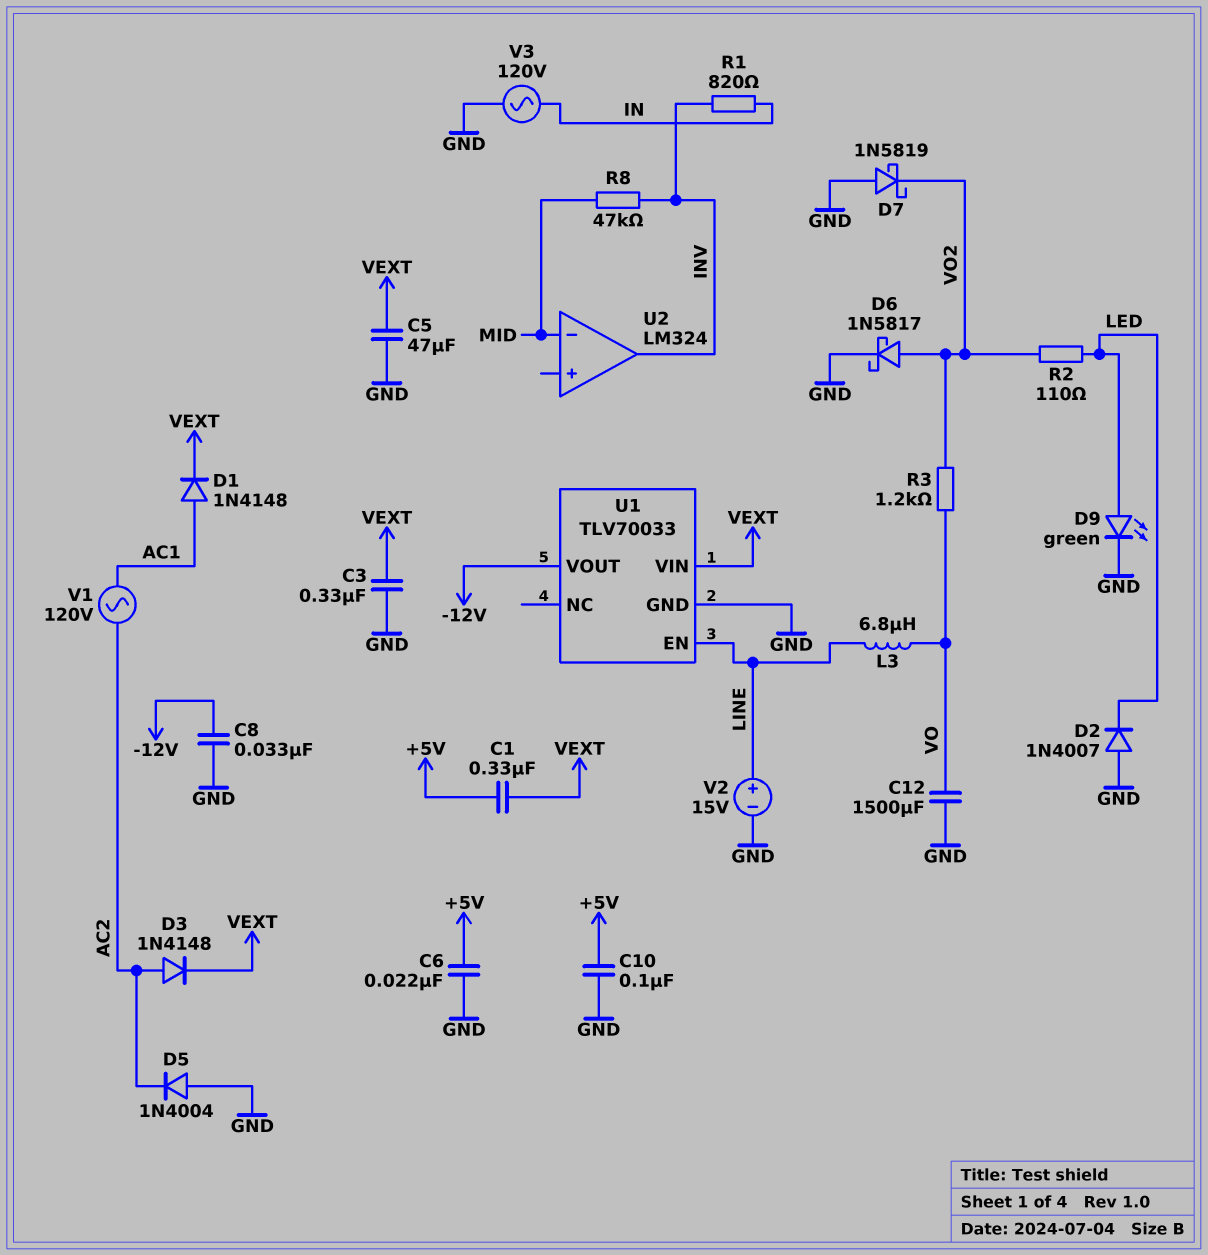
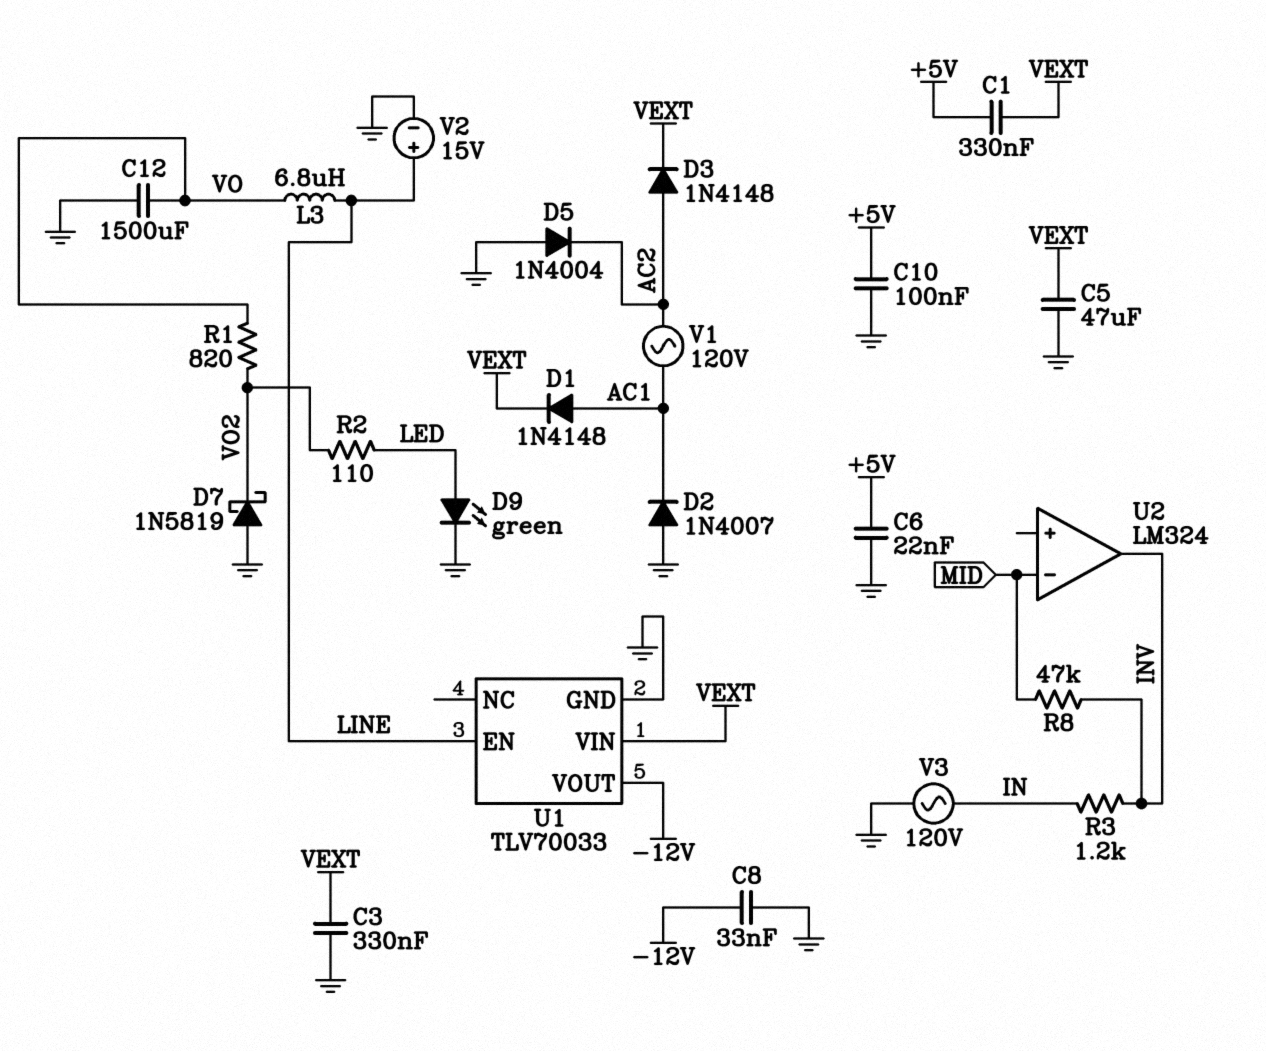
D2: diode 1N4007 (A GND, K LED) -> diode 1N4007 (A GND, K AC1)
D6: schottky 1N5817 (A VO2, K GND) -> none
R1: 820 (IN, INV) -> 820 (VO, VO2)
R3: 1.2k (VO, VO2) -> 1.2k (IN, INV)

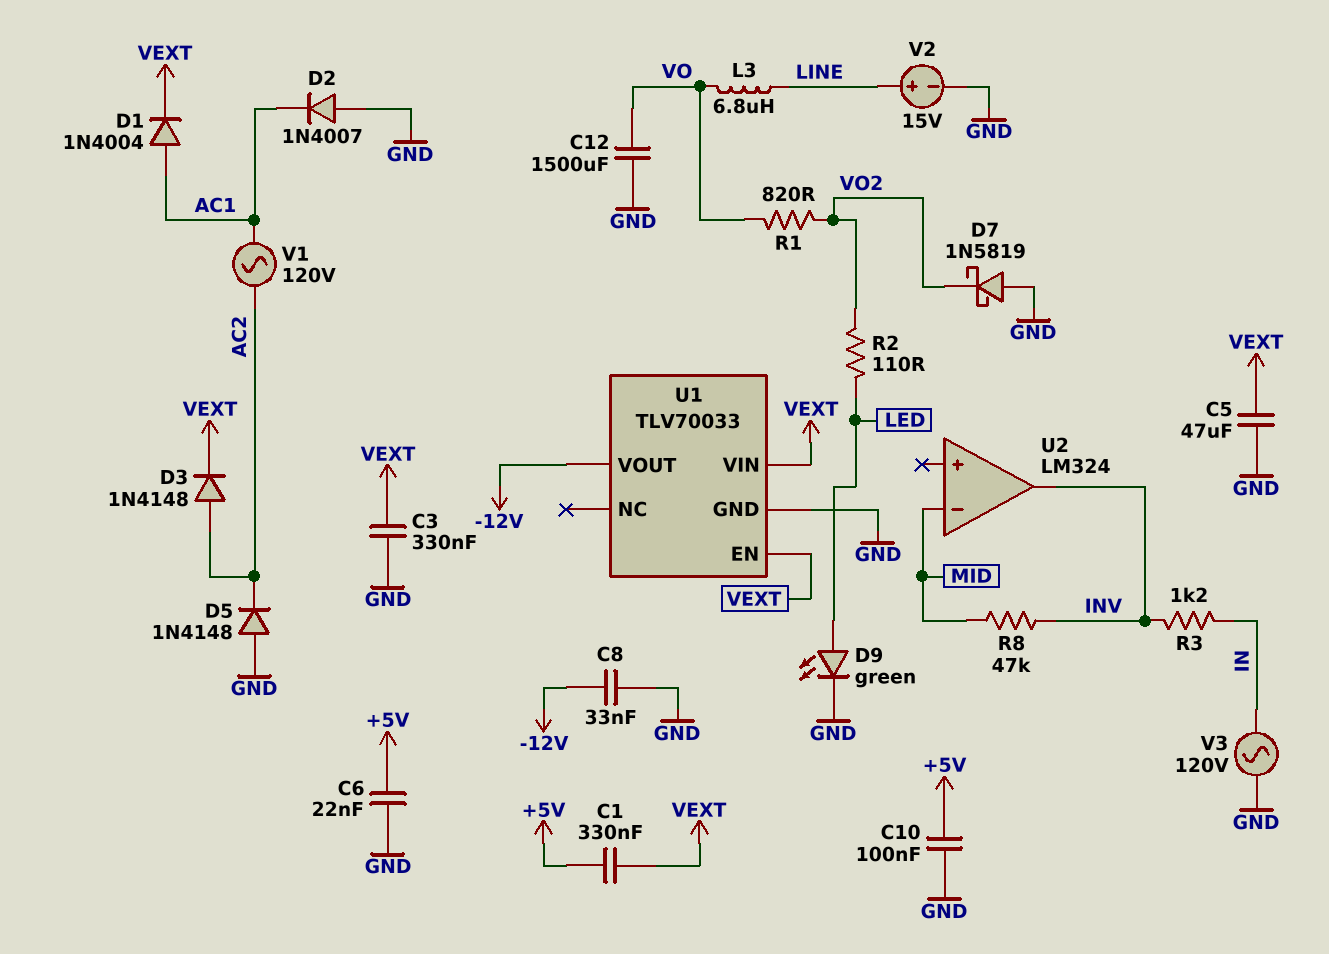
D1: diode 1N4148 (A AC1, K VEXT) -> diode 1N4004 (A AC1, K VEXT)
D5: diode 1N4004 (A GND, K AC2) -> diode 1N4148 (A GND, K AC2)
U1 pin EN: LINE -> VEXT

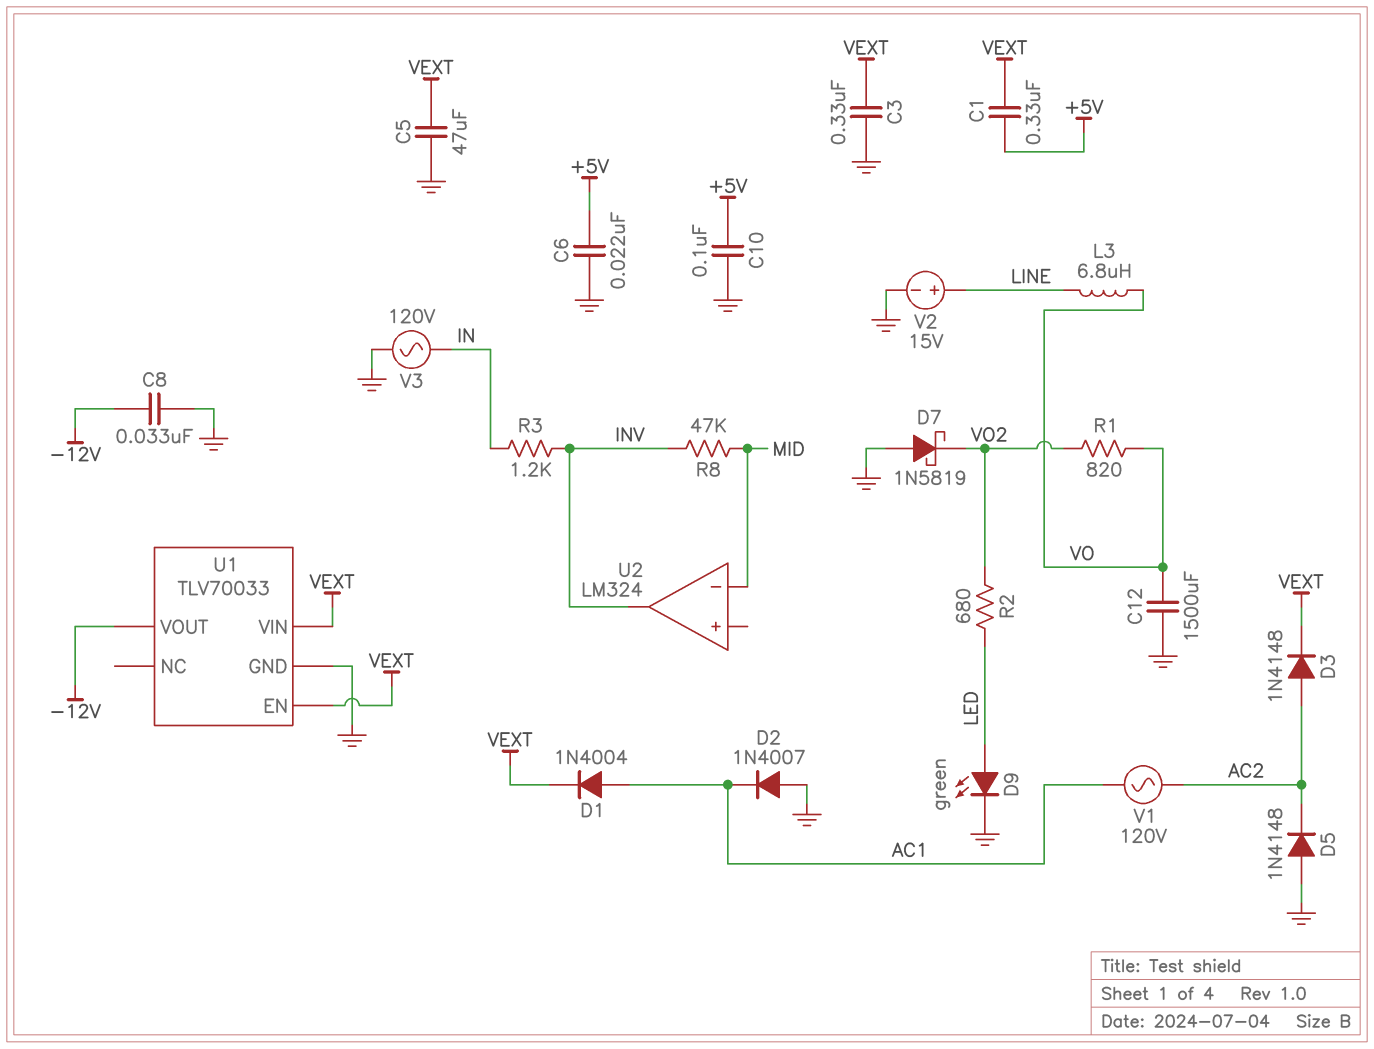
R2: 110 (LED, VO2) -> 680 (LED, VO2)

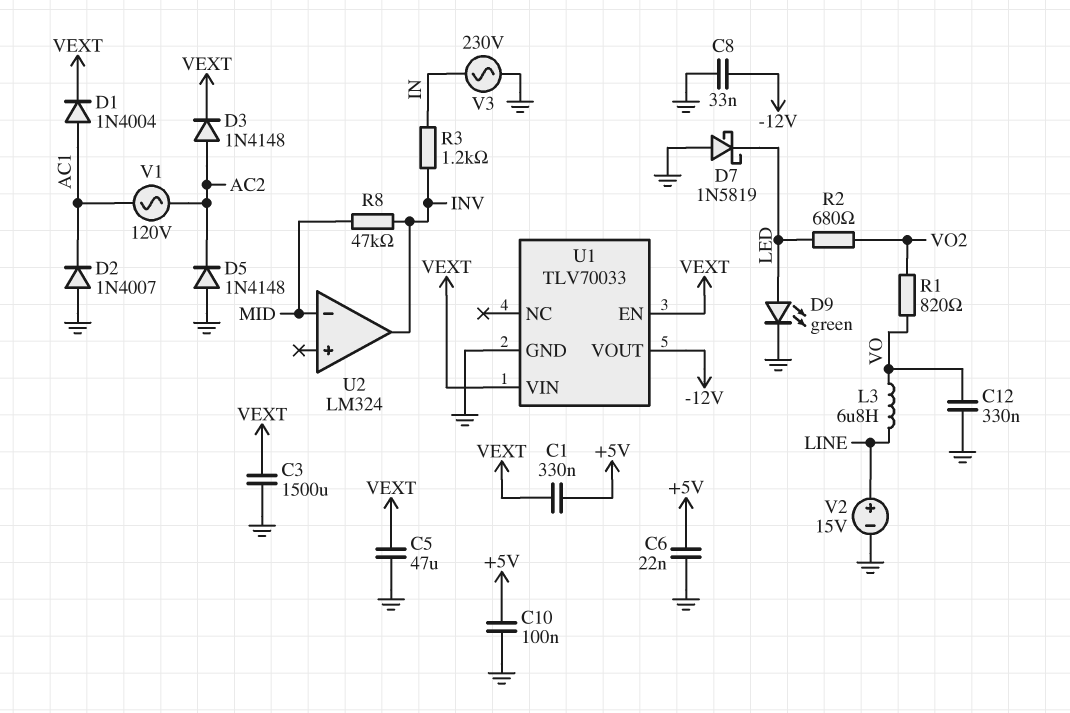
C3: 330nF (GND, VEXT) -> 1500uF (GND, VEXT)
C12: 1500uF (GND, VO) -> 330nF (GND, VO)
D7: schottky 1N5819 (A GND, K VO2) -> schottky 1N5819 (A GND, K LED)
V3: AC 120V (GND, IN) -> AC 230V (GND, IN)

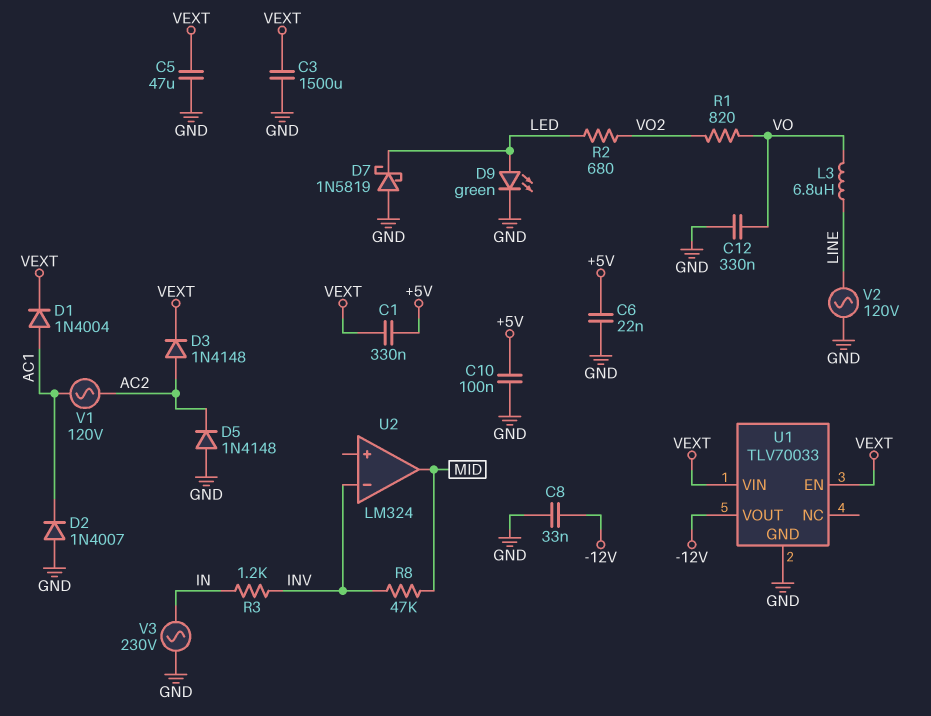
U2 pin in-: MID -> INV
U2 pin out: INV -> MID
V2: 15V (plus LINE, minus GND) -> AC 120V (GND, LINE)

